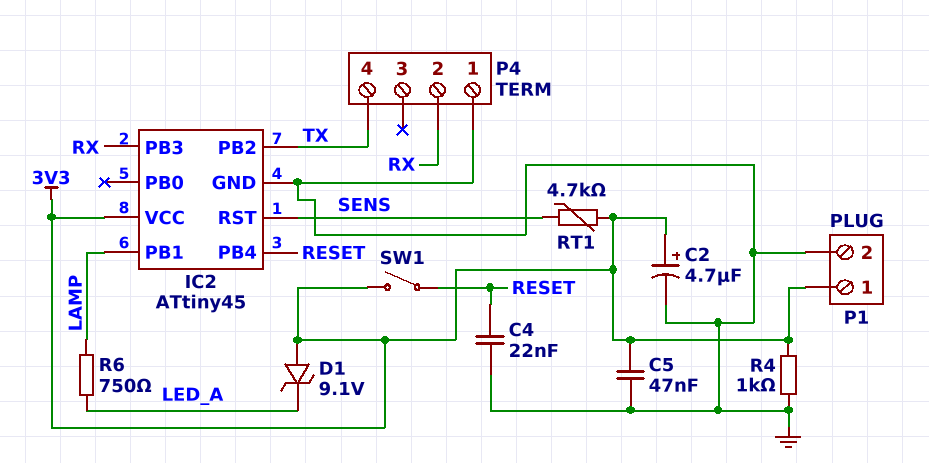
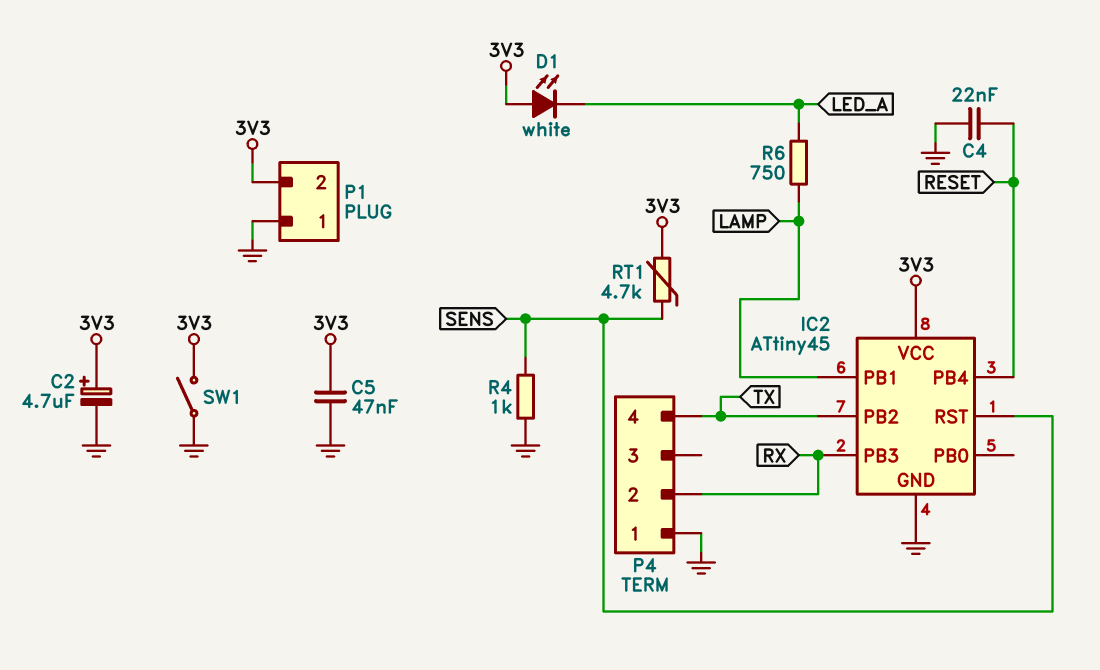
D1: zener 9.1V (A 3V3, K LED_A) -> LED white (A 3V3, K LED_A)
P1 pin 1: 3V3 -> GND
P1 pin 2: GND -> 3V3
R4: 1k (3V3, GND) -> 1k (GND, SENS)
SW1: switch (3V3, RESET) -> switch (3V3, GND)

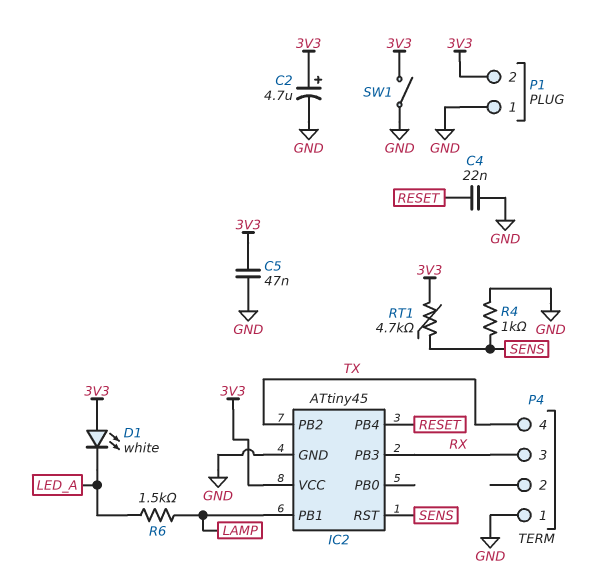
P4 pin 2: RX -> none
P4 pin 3: none -> RX
R6: 750 (LAMP, LED_A) -> 1.5k (LAMP, LED_A)

